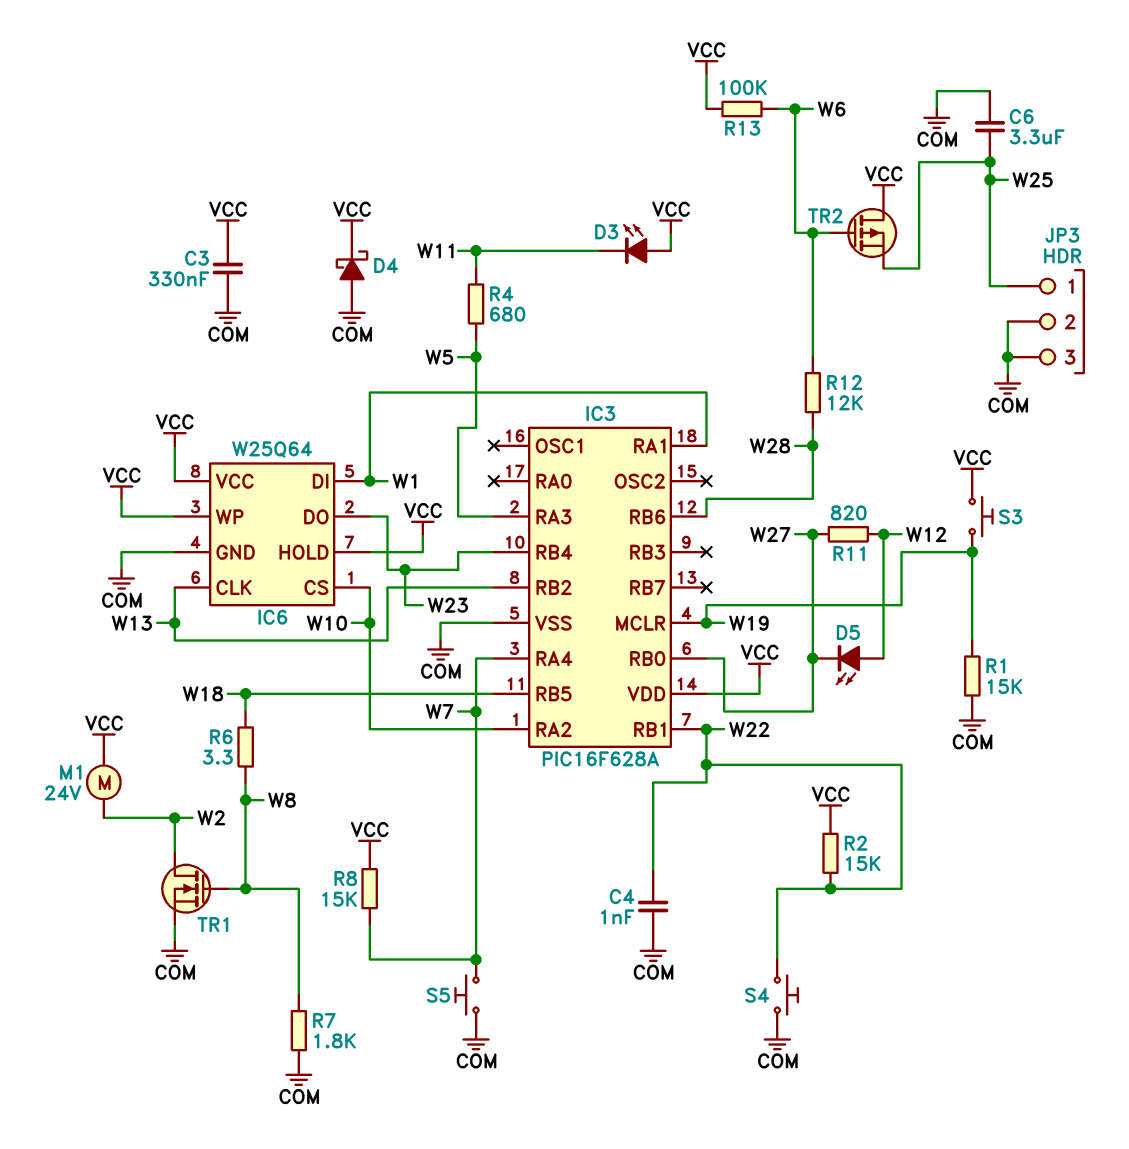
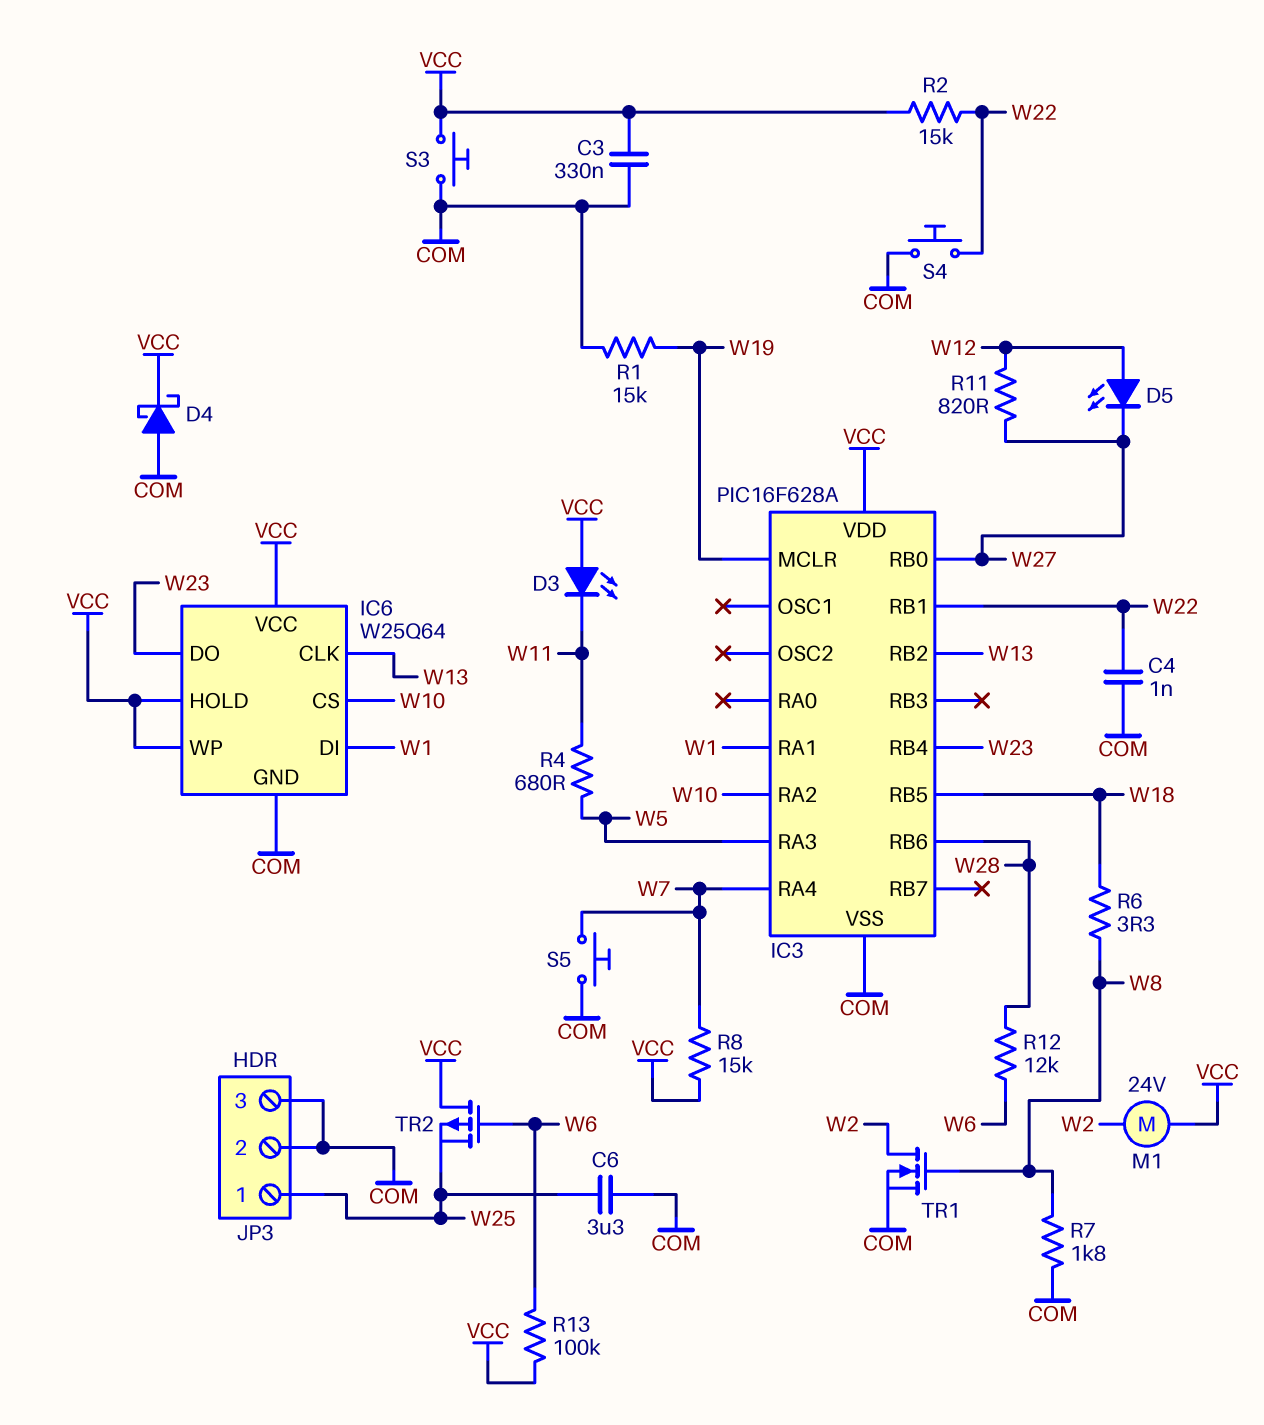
S3: button (VCC, W19) -> button (COM, VCC)

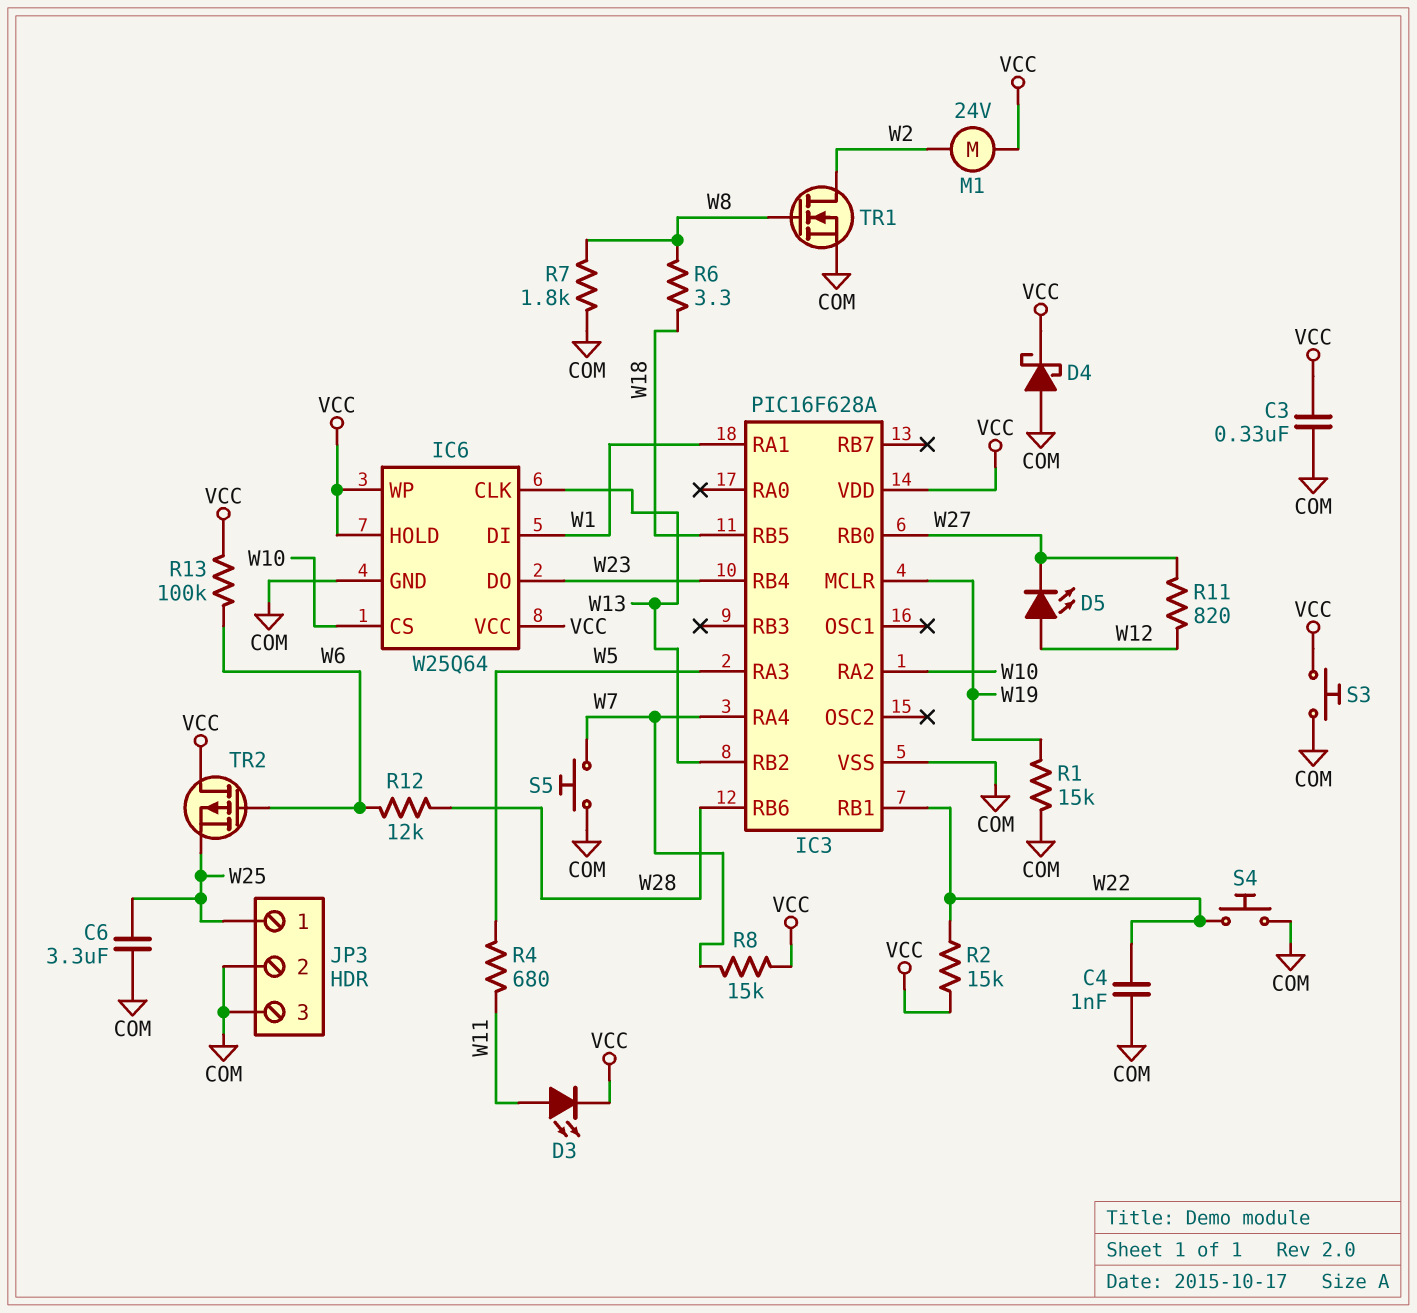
D3: LED (A VCC, K W11) -> LED (A W11, K VCC)

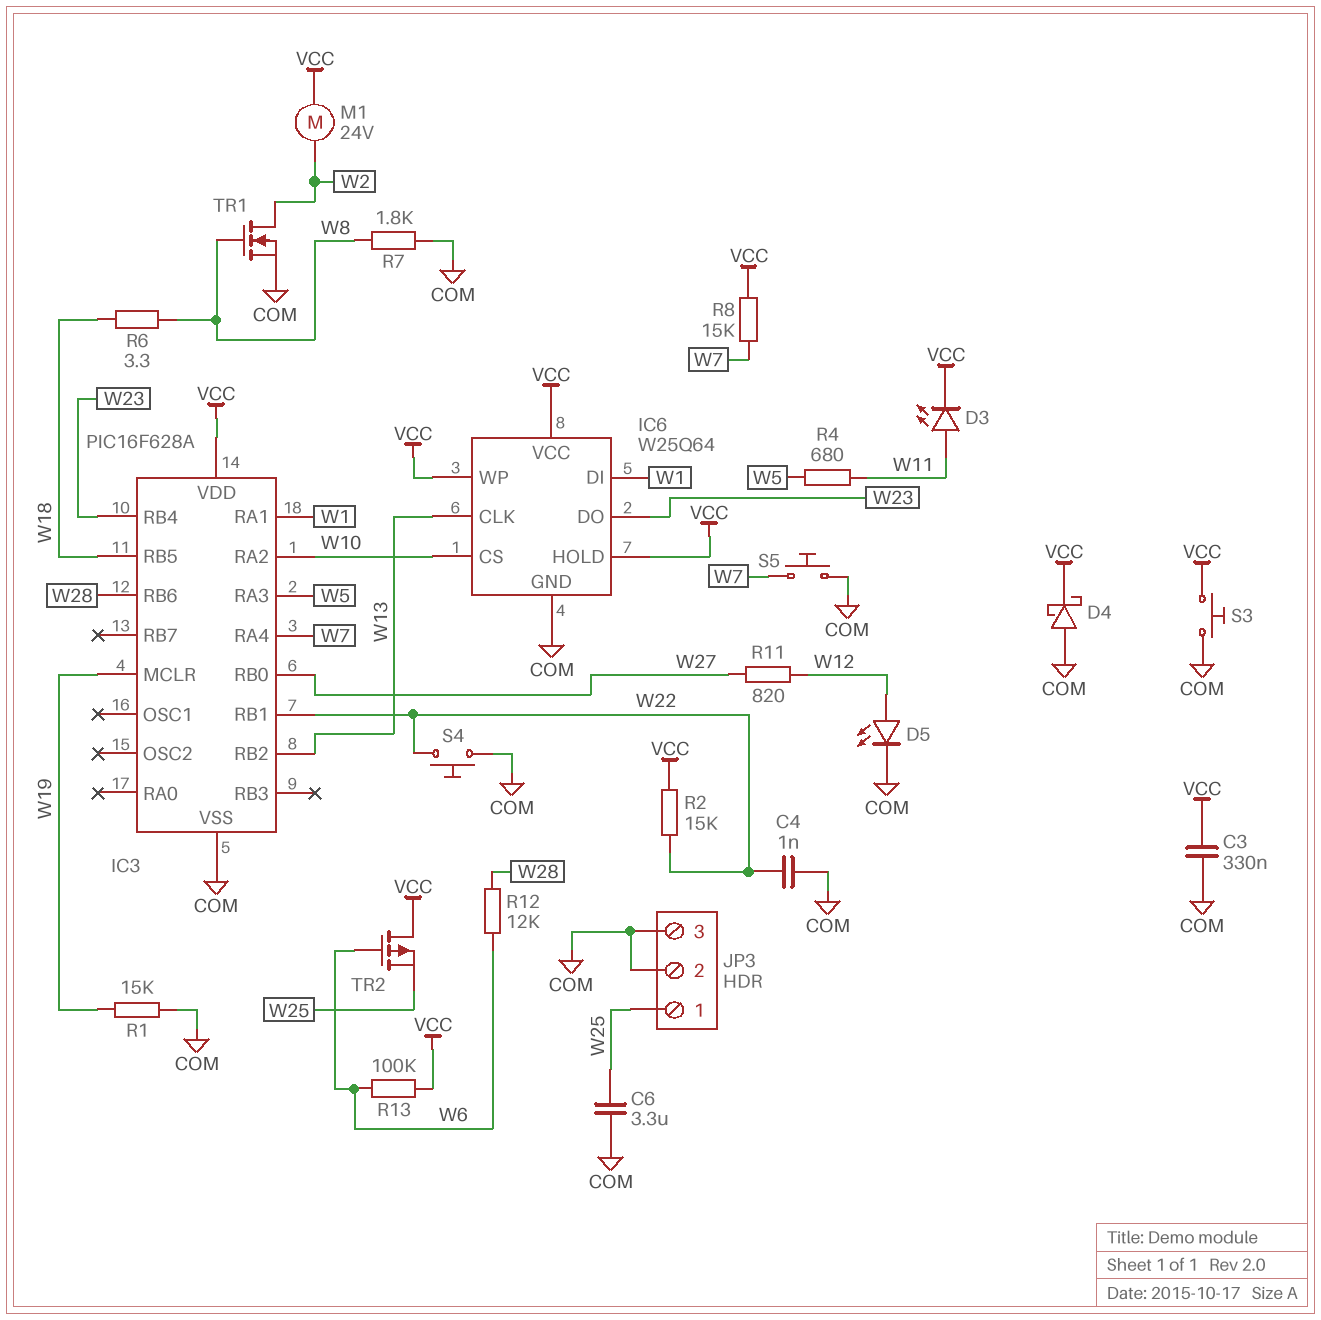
D5: LED (A W12, K W27) -> LED (A W12, K COM)

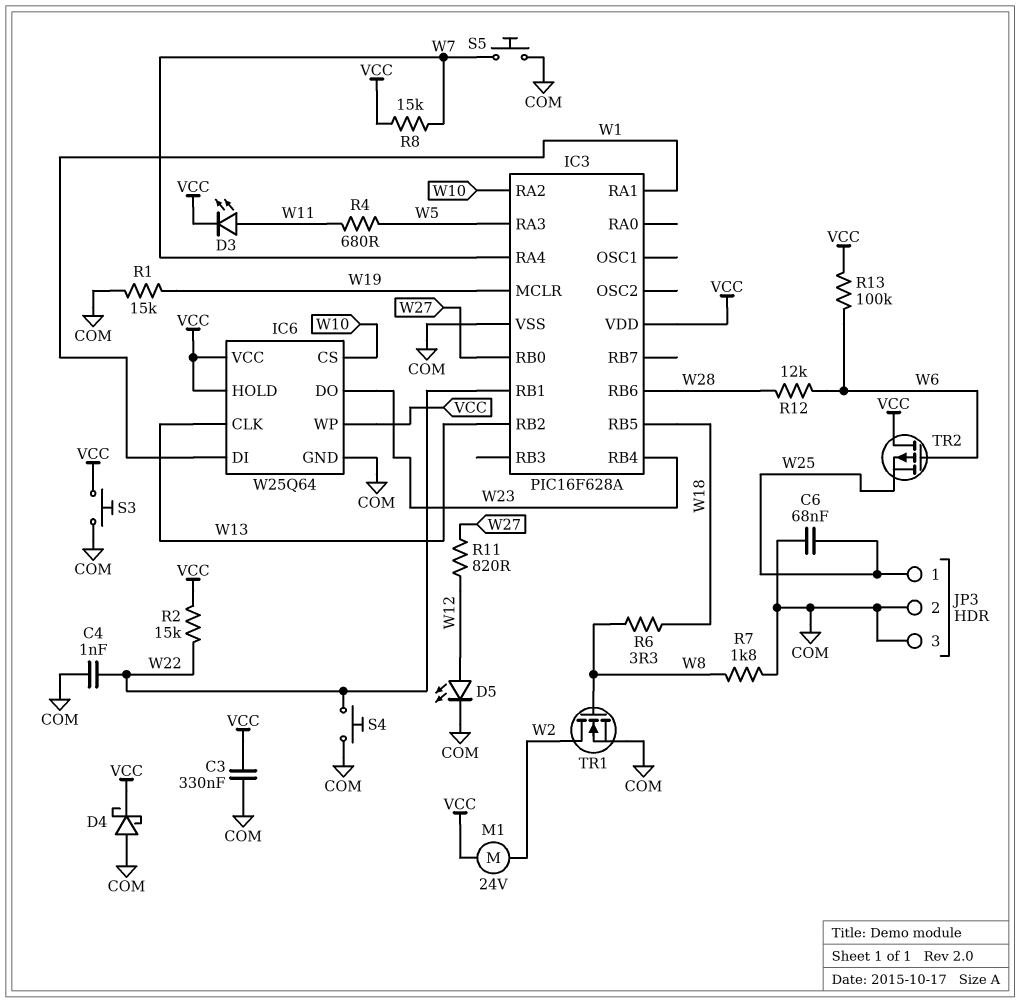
C6: 3.3uF (COM, W25) -> 68nF (COM, W25)

